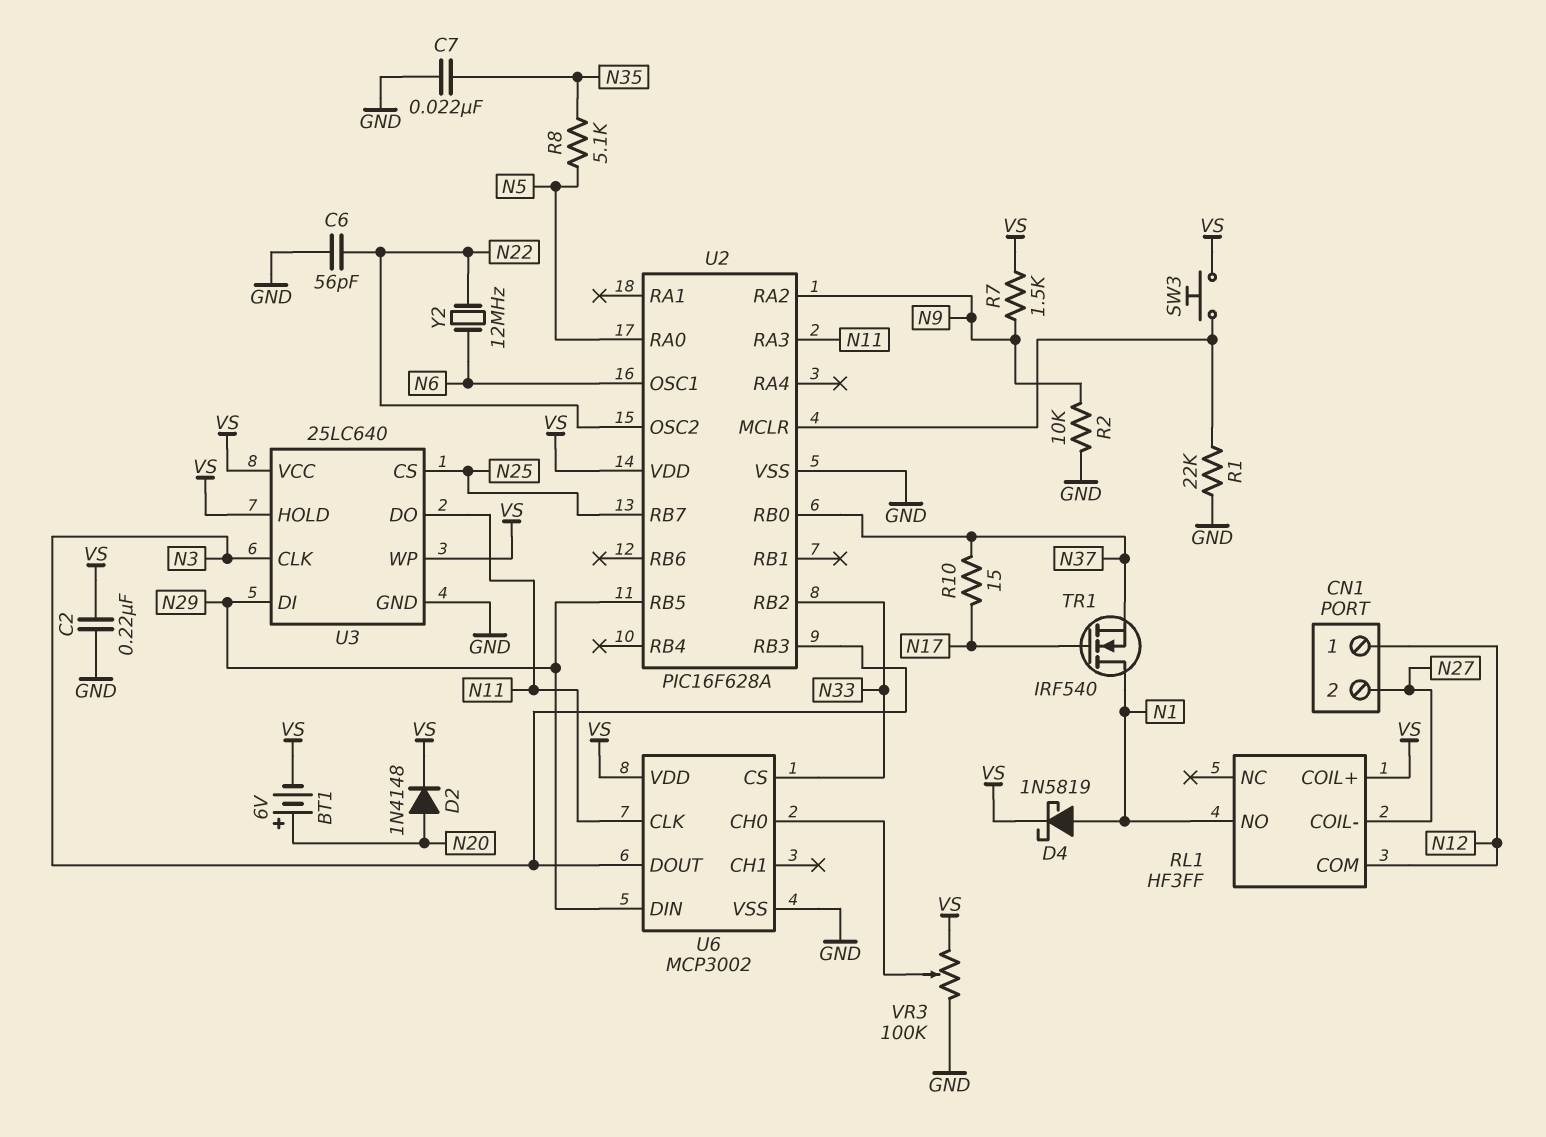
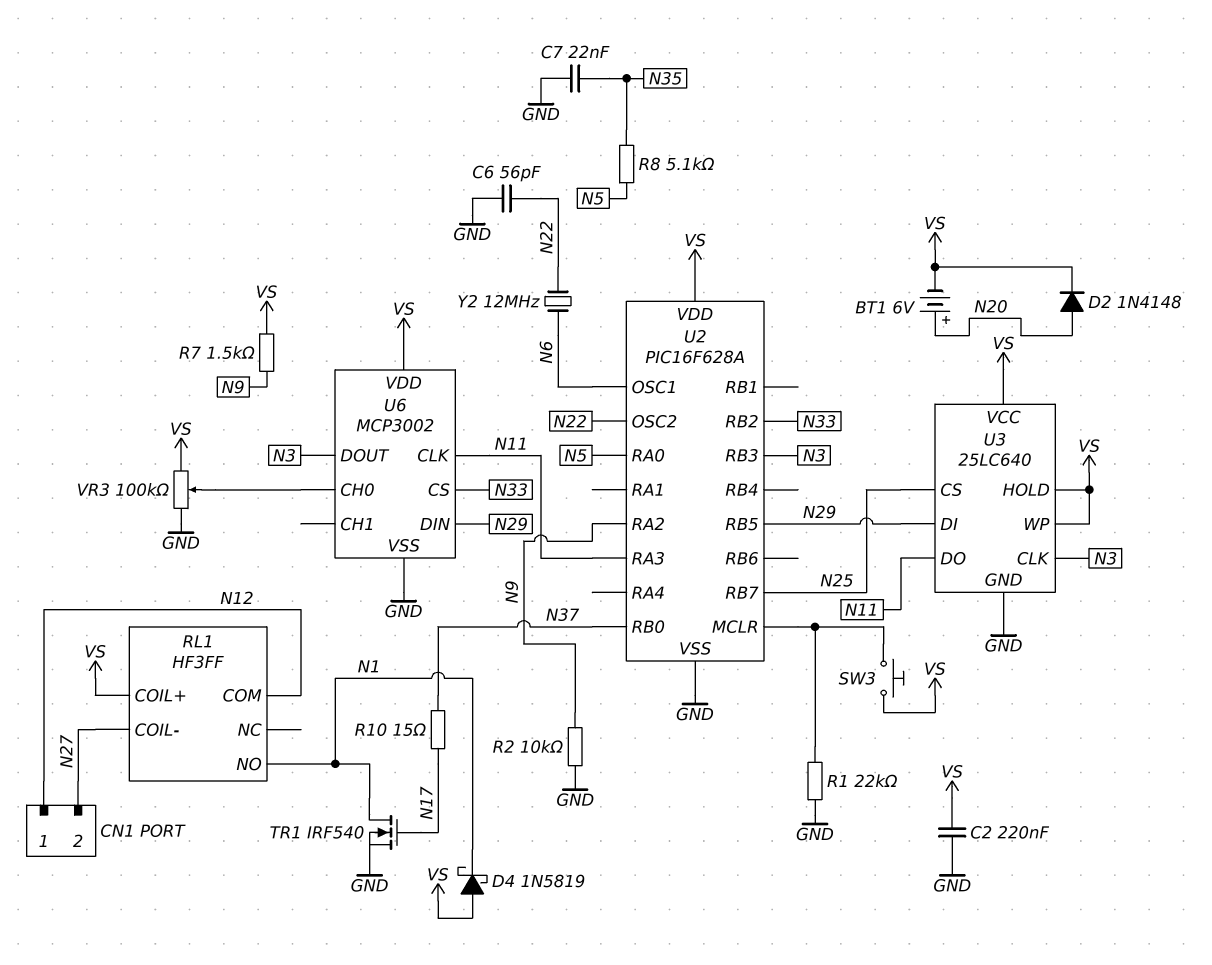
D4: schottky 1N5819 (A N1, K VS) -> schottky 1N5819 (A VS, K N1)
TR1: NMOS IRF540 (G N17, D N1, S N37) -> NMOS IRF540 (G N17, D N1, S GND)

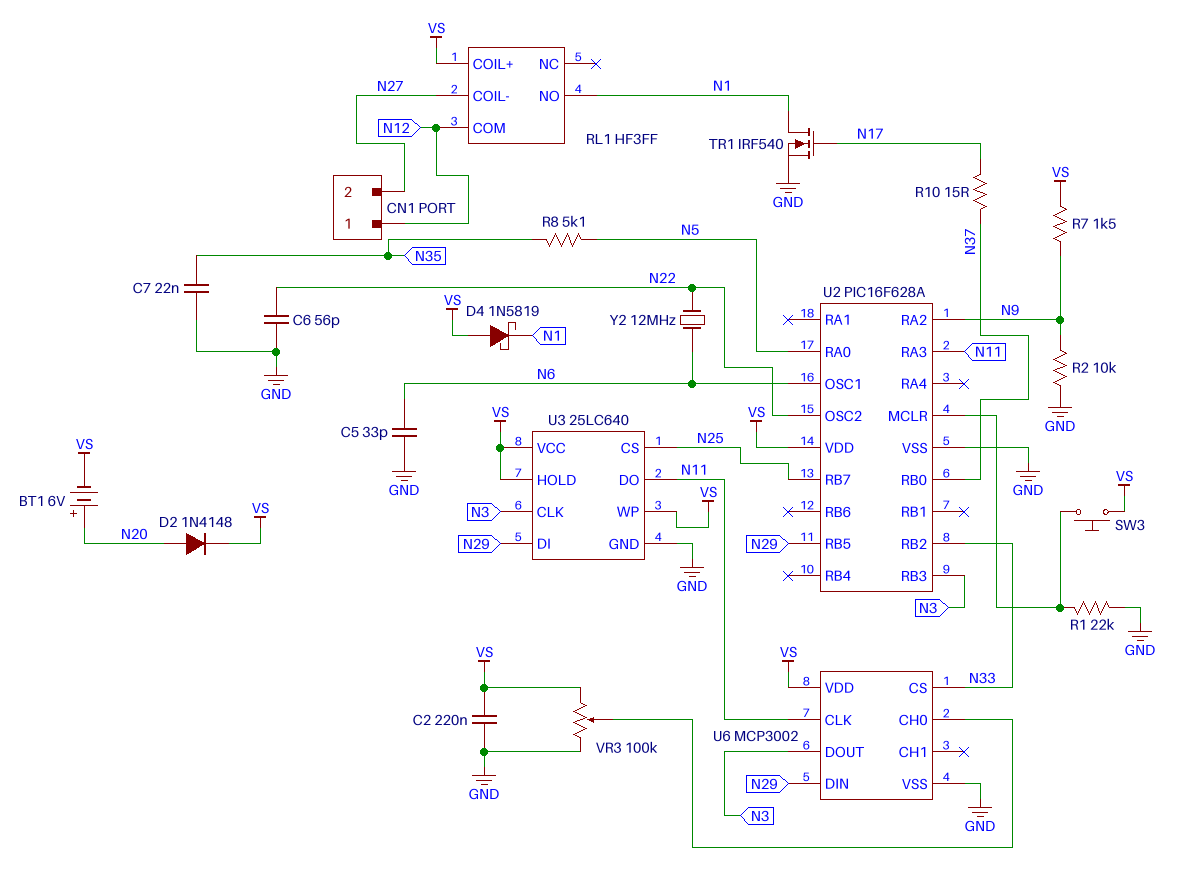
C5: none -> 33pF (GND, N6)

